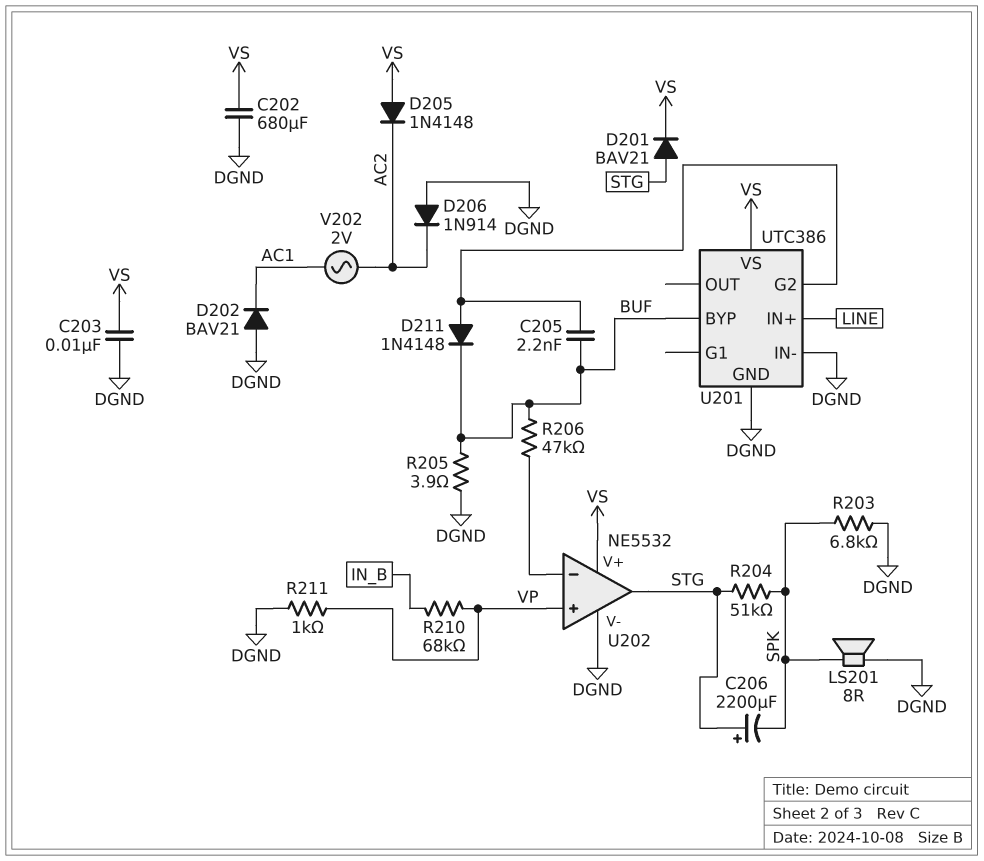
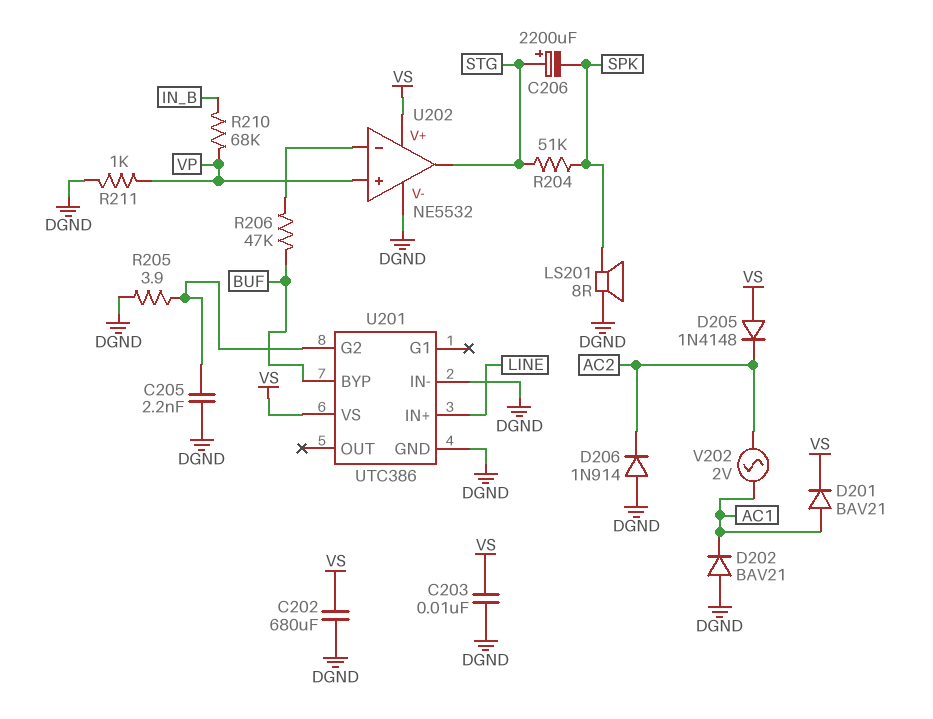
C205: 2.2nF (BUF, U201/G2) -> 2.2nF (DGND, U201/G2)
D201: diode BAV21 (A STG, K VS) -> diode BAV21 (A AC1, K VS)
D211: diode 1N4148 (A U201/G2, K BUF) -> none
R203: 6.8k (DGND, SPK) -> none
R205: 3.9 (BUF, DGND) -> 3.9 (DGND, U201/G2)

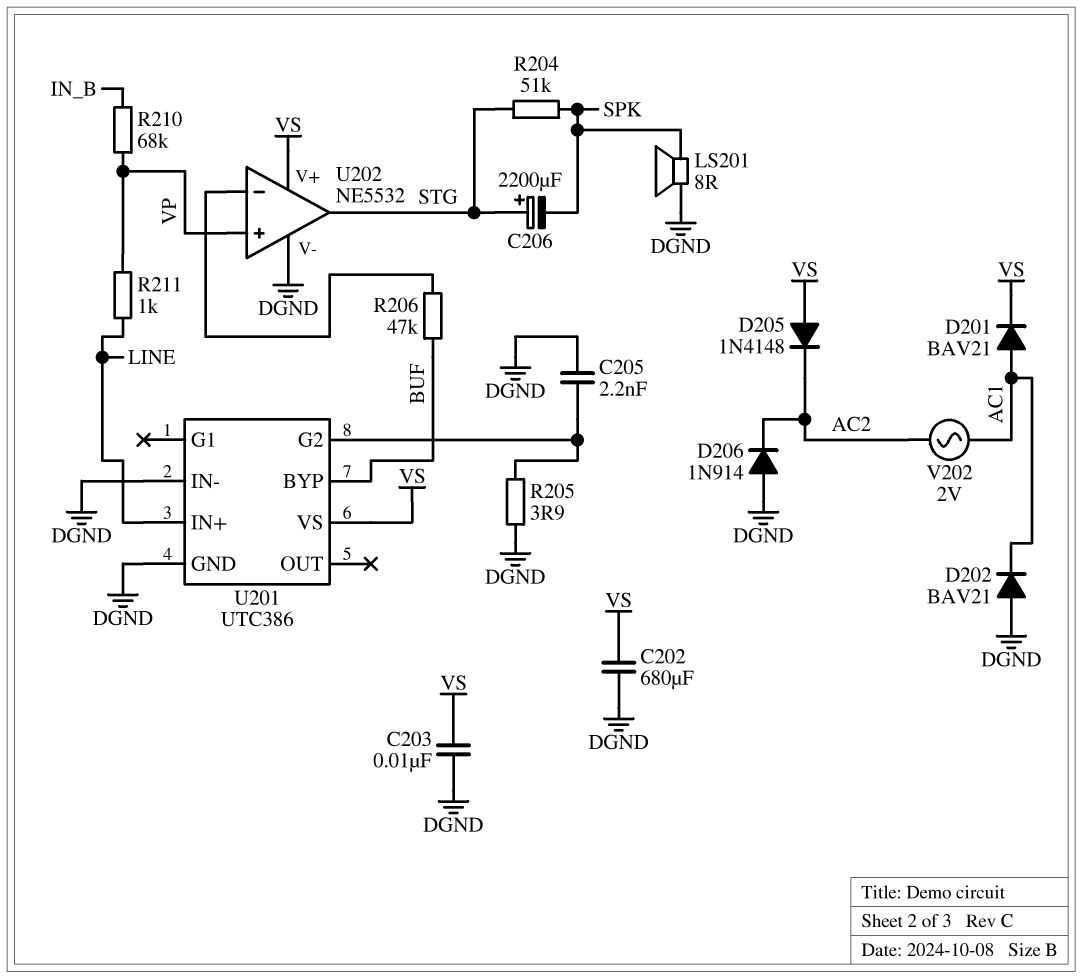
R211: 1k (DGND, VP) -> 1k (LINE, VP)

